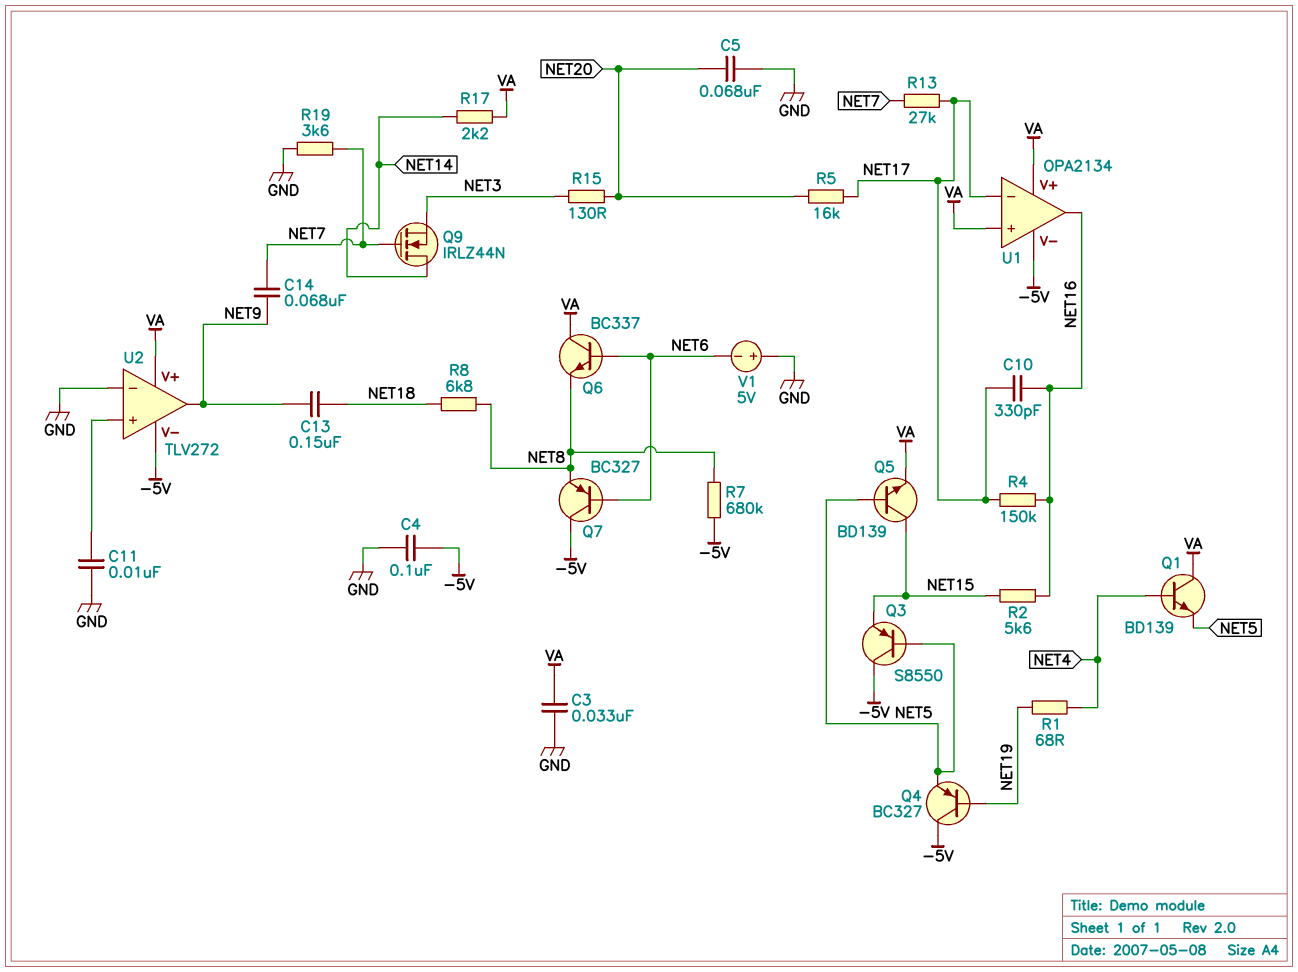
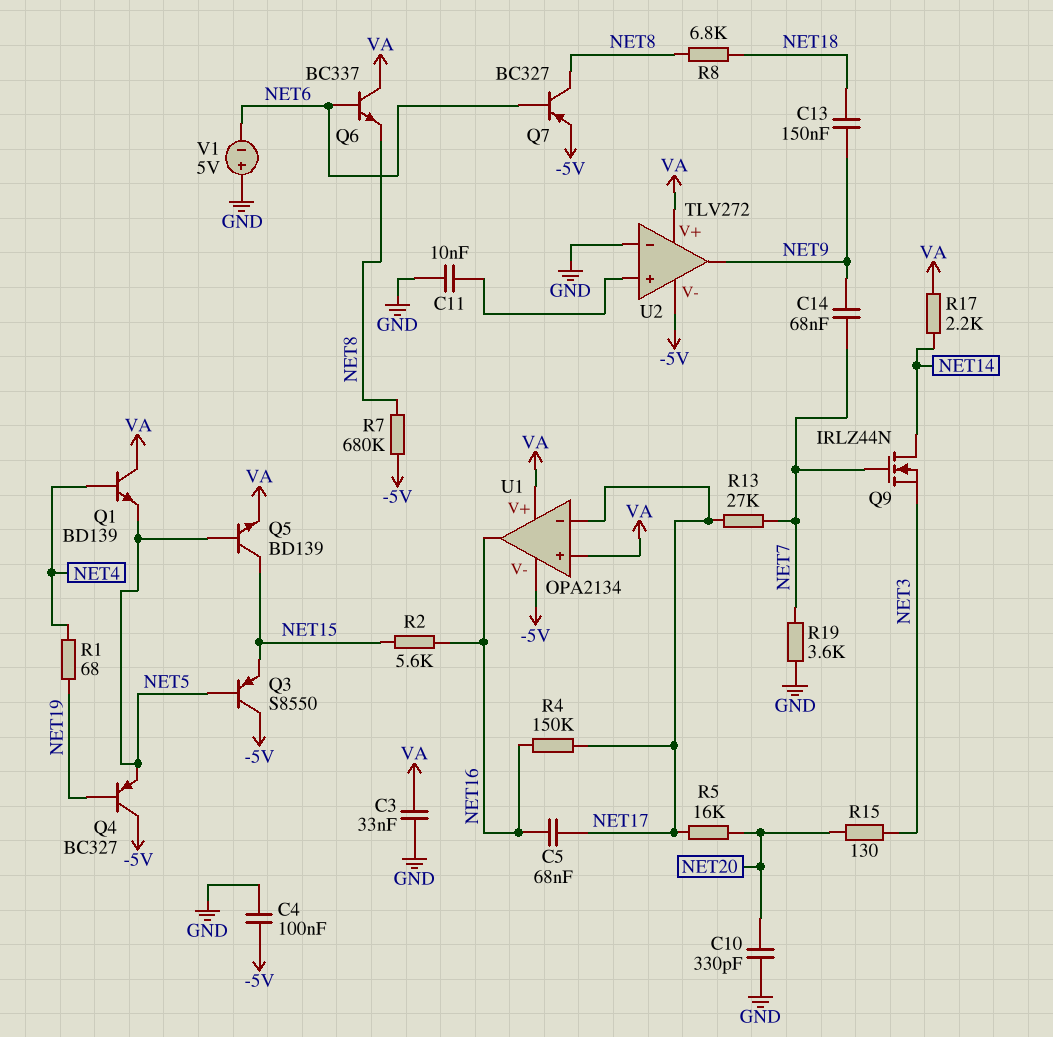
C5: 68nF (GND, NET20) -> 68nF (NET16, NET17)
C10: 330pF (NET16, NET17) -> 330pF (GND, NET20)
Q7: PNP BC327 (B NET6, C -5V, E NET8) -> PNP BC327 (B NET6, C NET8, E -5V)

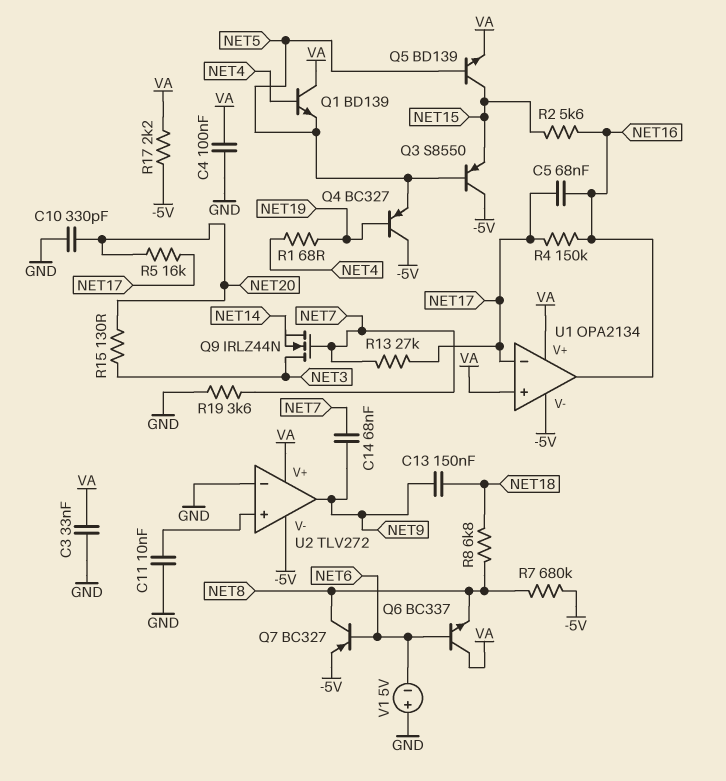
C4: 100nF (-5V, GND) -> 100nF (GND, VA)
Q9: NMOS IRLZ44N (G NET7, D NET14, S NET3) -> NMOS IRLZ44N (G NET7, D NET3, S NET14)
R17: 2.2k (NET14, VA) -> 2.2k (-5V, VA)

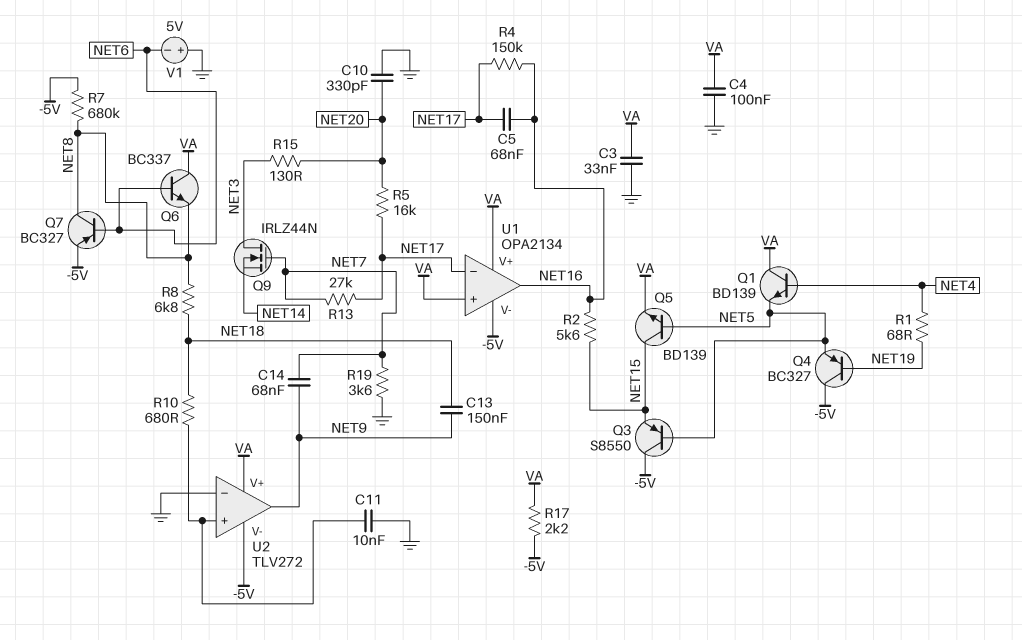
R10: none -> 680 (NET18, U2/in+)

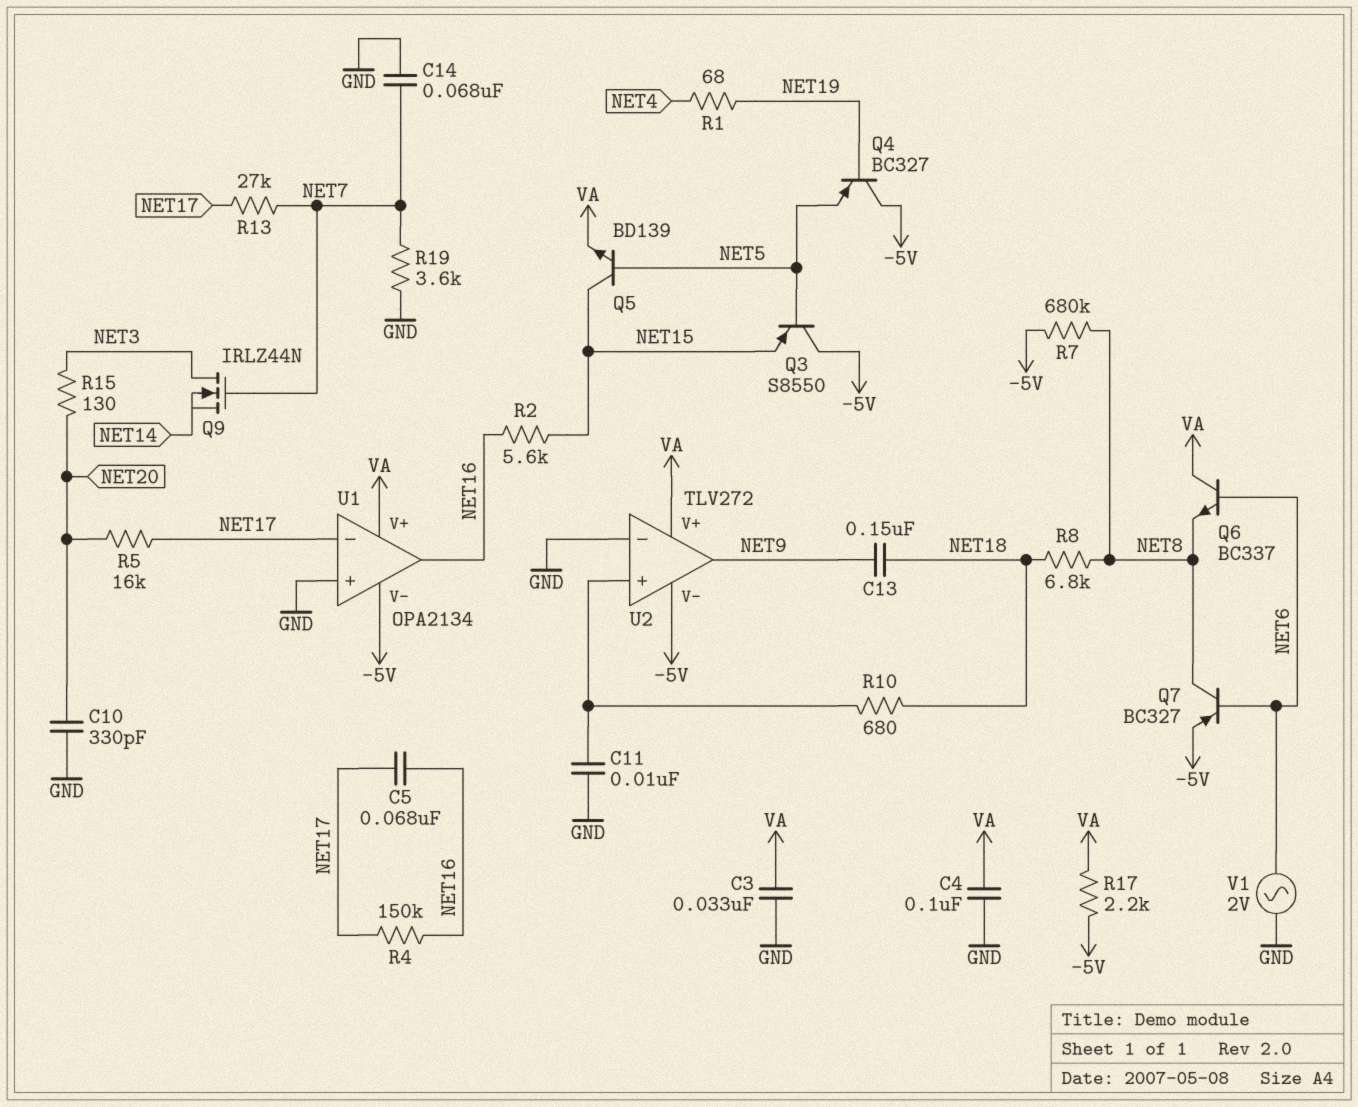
C14: 68nF (NET7, NET9) -> 68nF (GND, NET7)
Q1: NPN BD139 (B NET4, C VA, E NET5) -> none
U1 pin in+: VA -> GND
V1: 5V (plus GND, minus NET6) -> AC 2V (GND, NET6)

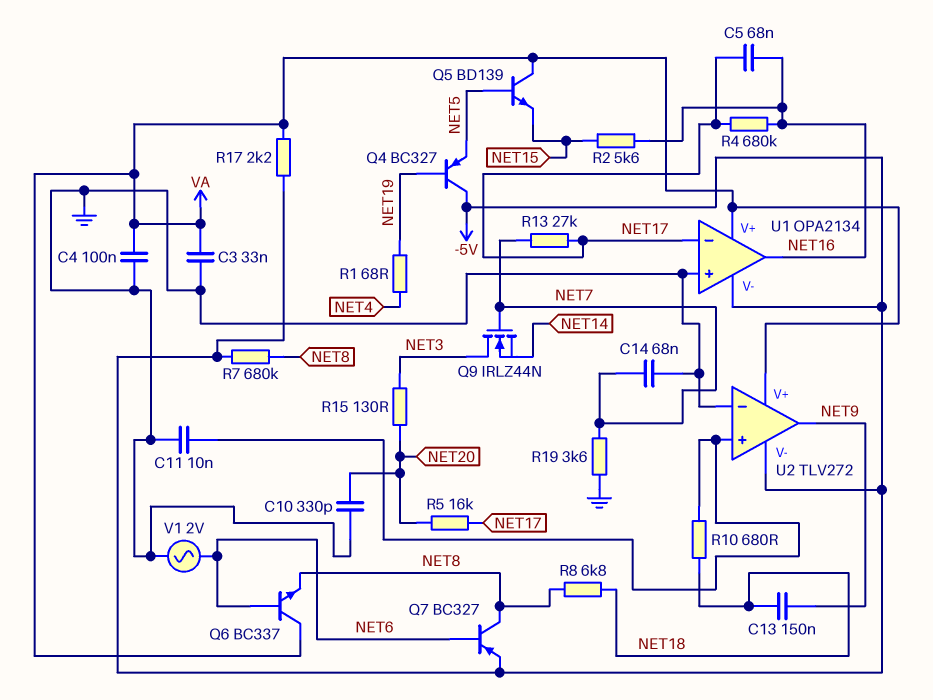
Q3: PNP S8550 (B NET5, C -5V, E NET15) -> none
Q5: NPN BD139 (B NET5, C NET15, E VA) -> NPN BD139 (B NET5, C VA, E NET15)
R4: 150k (NET16, NET17) -> 680k (NET16, NET17)

